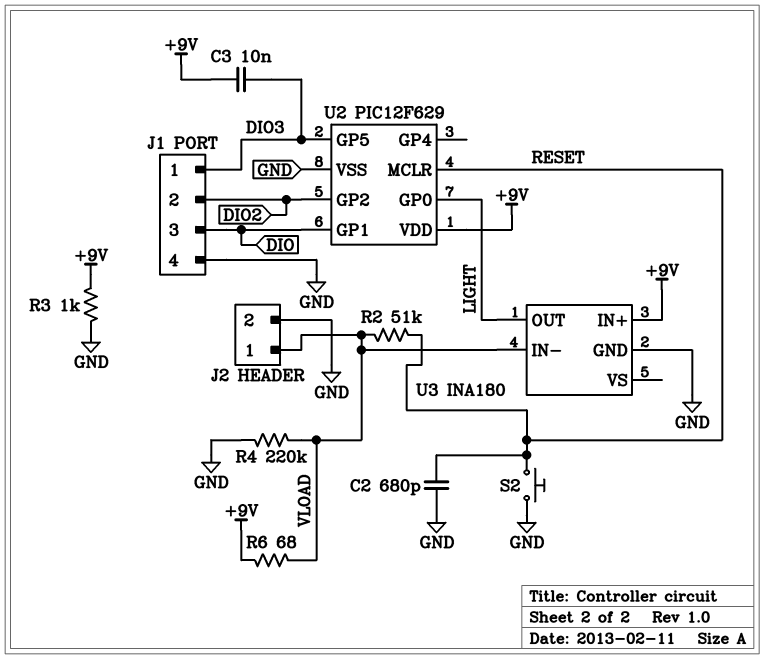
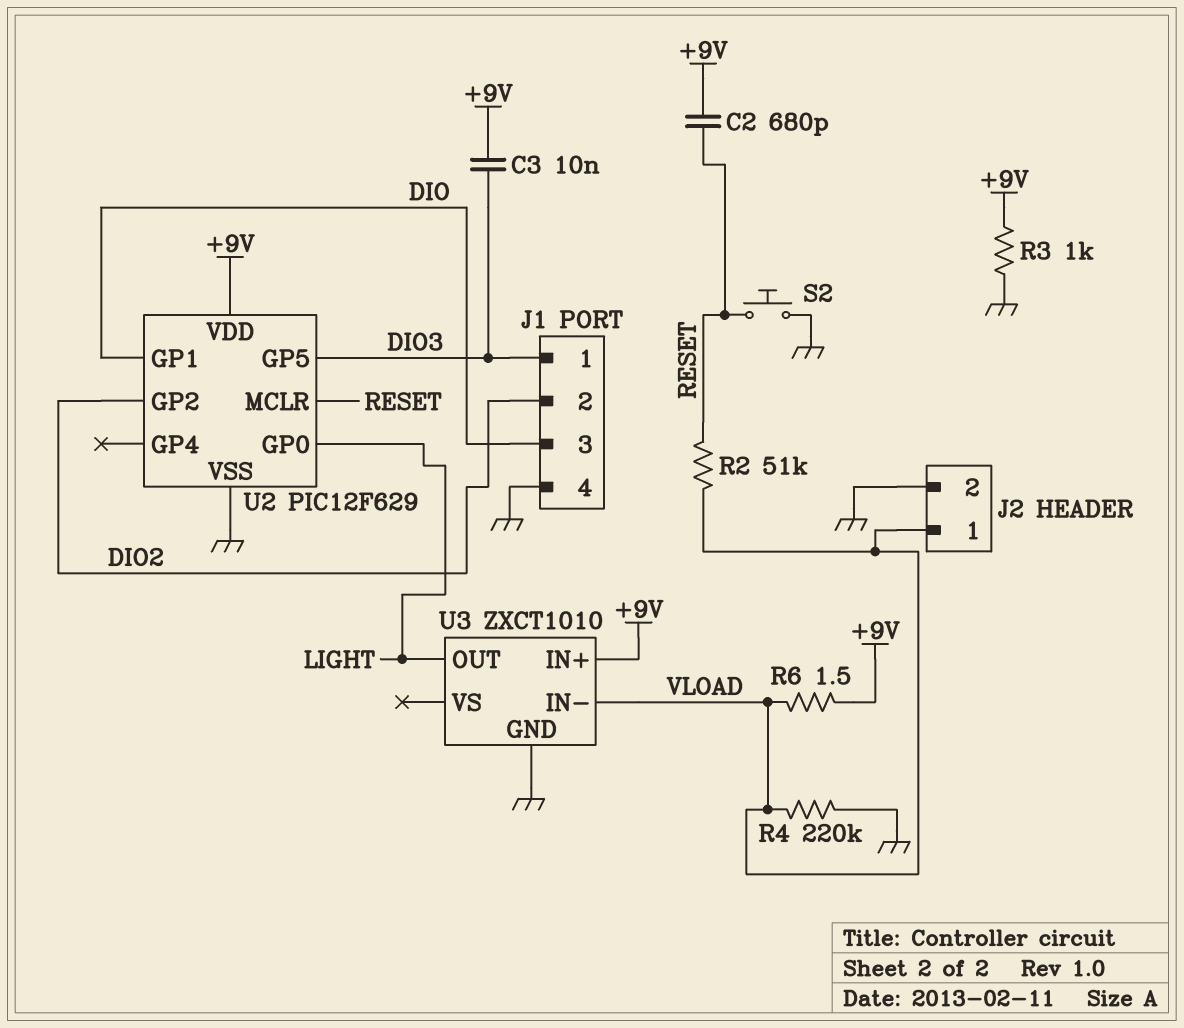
C2: 680pF (GND, RESET) -> 680pF (+9V, RESET)
R6: 68 (+9V, VLOAD) -> 1.5 (+9V, VLOAD)
U3: INA180 -> ZXCT1010

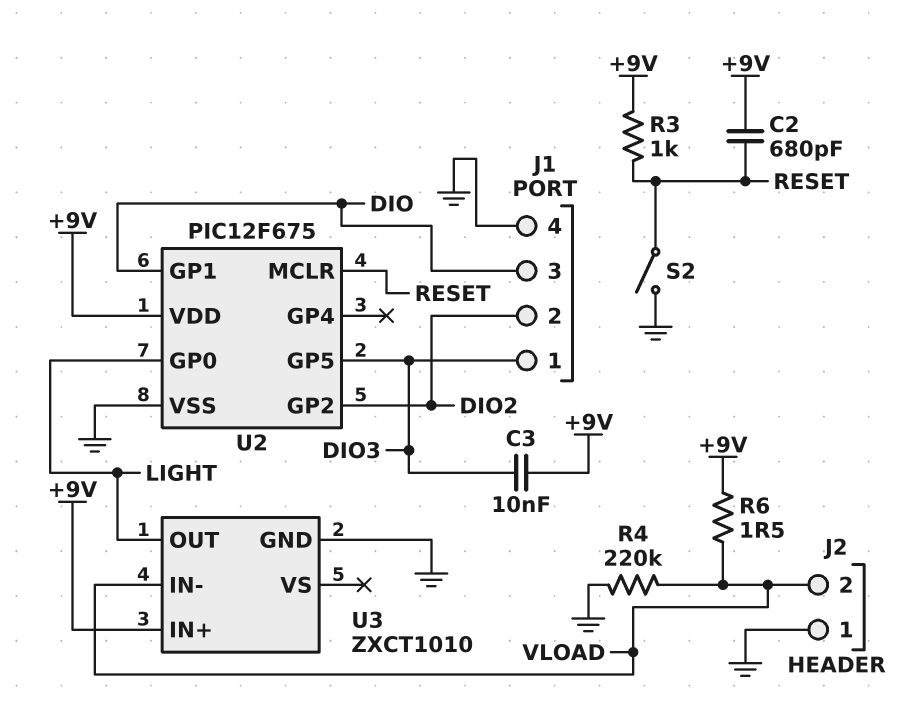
J2 pin 1: VLOAD -> GND
J2 pin 2: GND -> VLOAD
R2: 51k (RESET, VLOAD) -> none
R3: 1k (+9V, GND) -> 1k (+9V, RESET)
S2: button (GND, RESET) -> switch (GND, RESET)
U2: PIC12F629 -> PIC12F675

